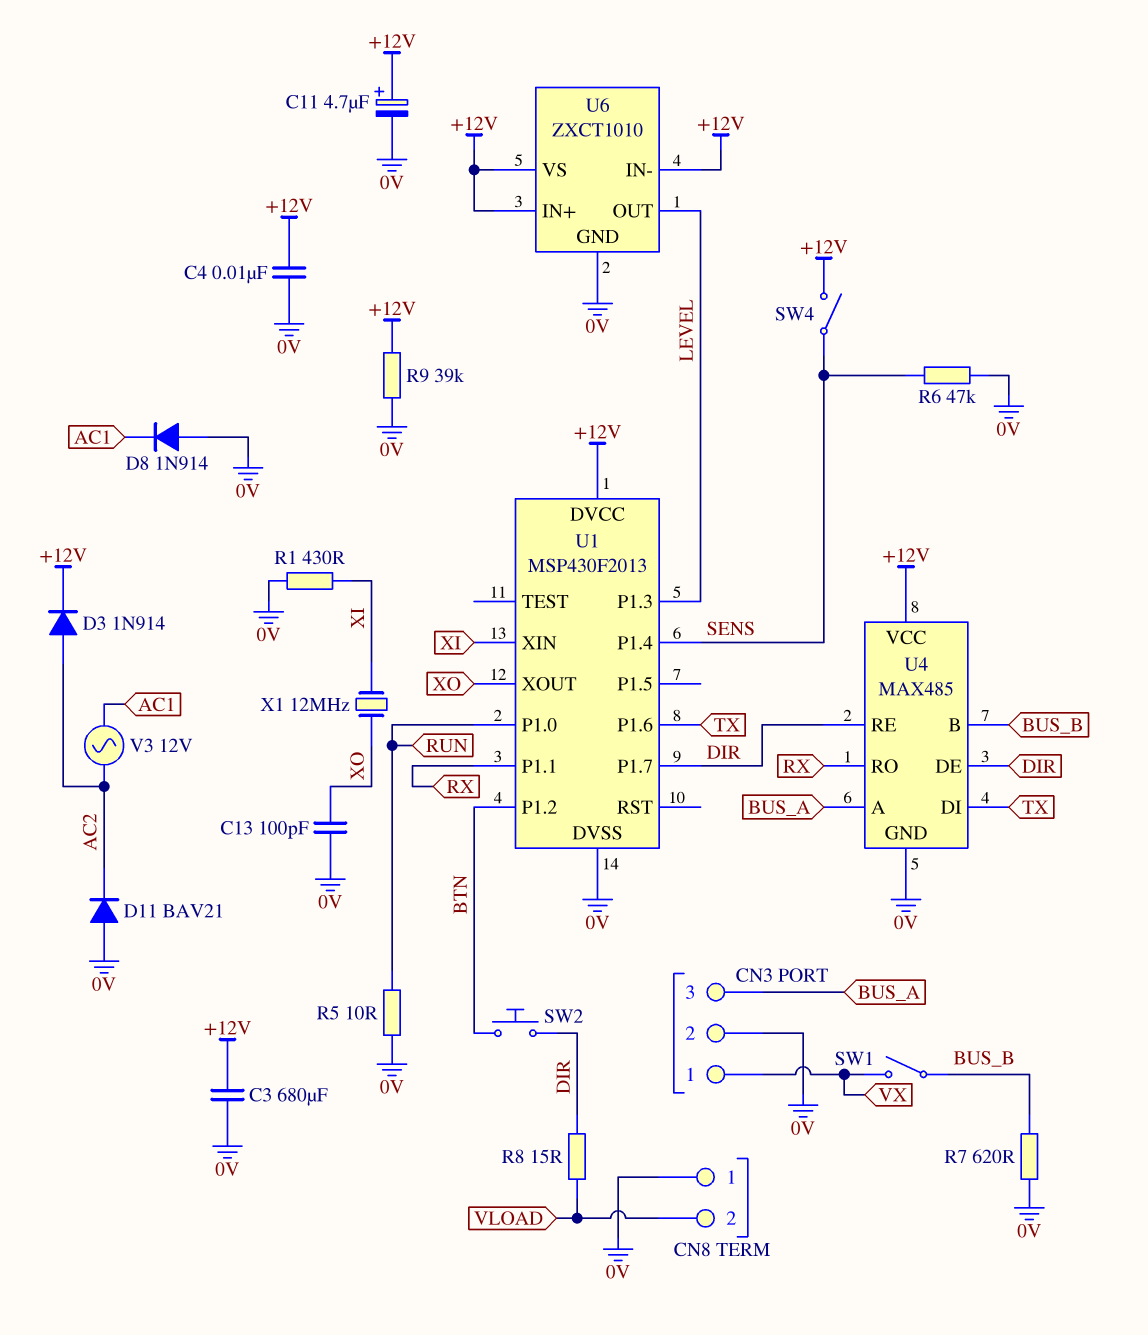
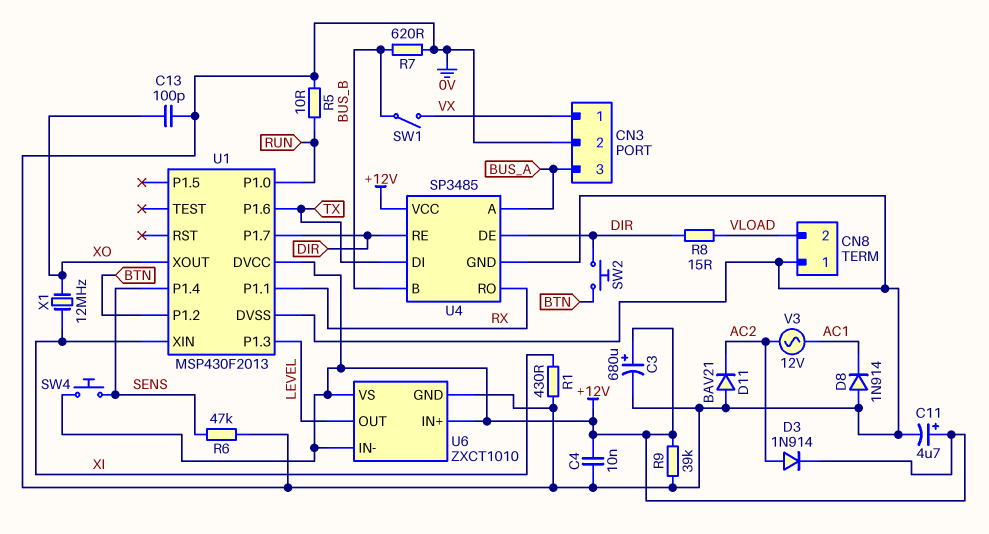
C3: 680uF (+12V, 0V) -> 680uF (plus +12V, minus 0V)
SW4: switch (+12V, SENS) -> button (+12V, SENS)
U4: MAX485 -> SP3485

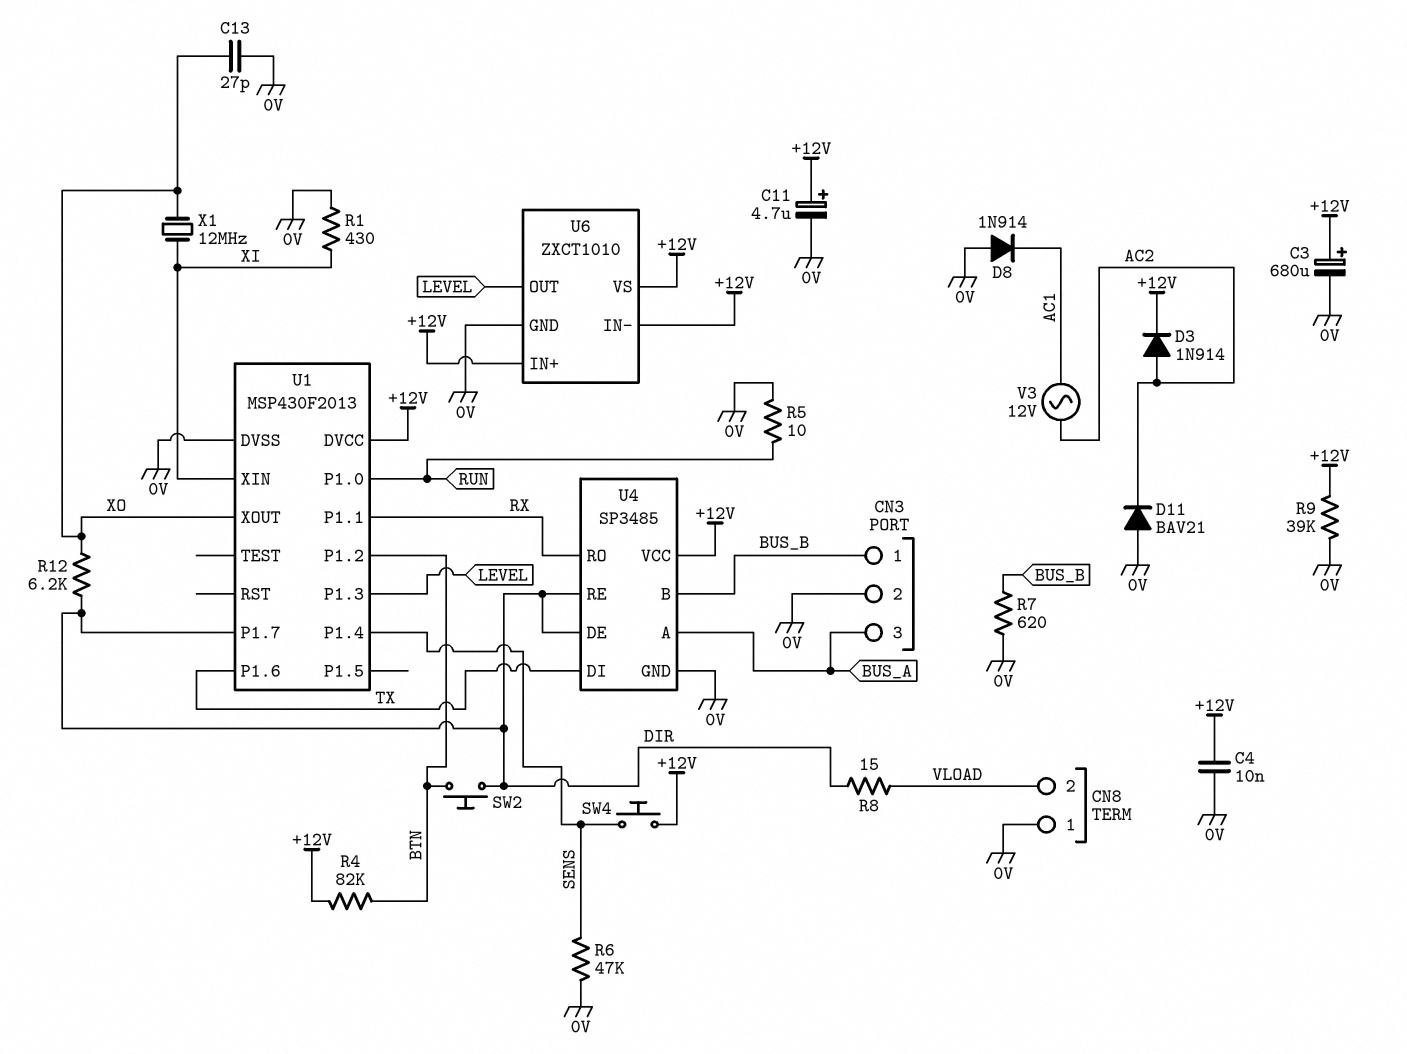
C13: 100pF (0V, XO) -> 27pF (0V, XO)
CN3 pin 1: VX -> BUS_B
R4: none -> 82k (+12V, BTN)
R12: none -> 6.2k (DIR, XO)
SW1: switch (BUS_B, VX) -> none

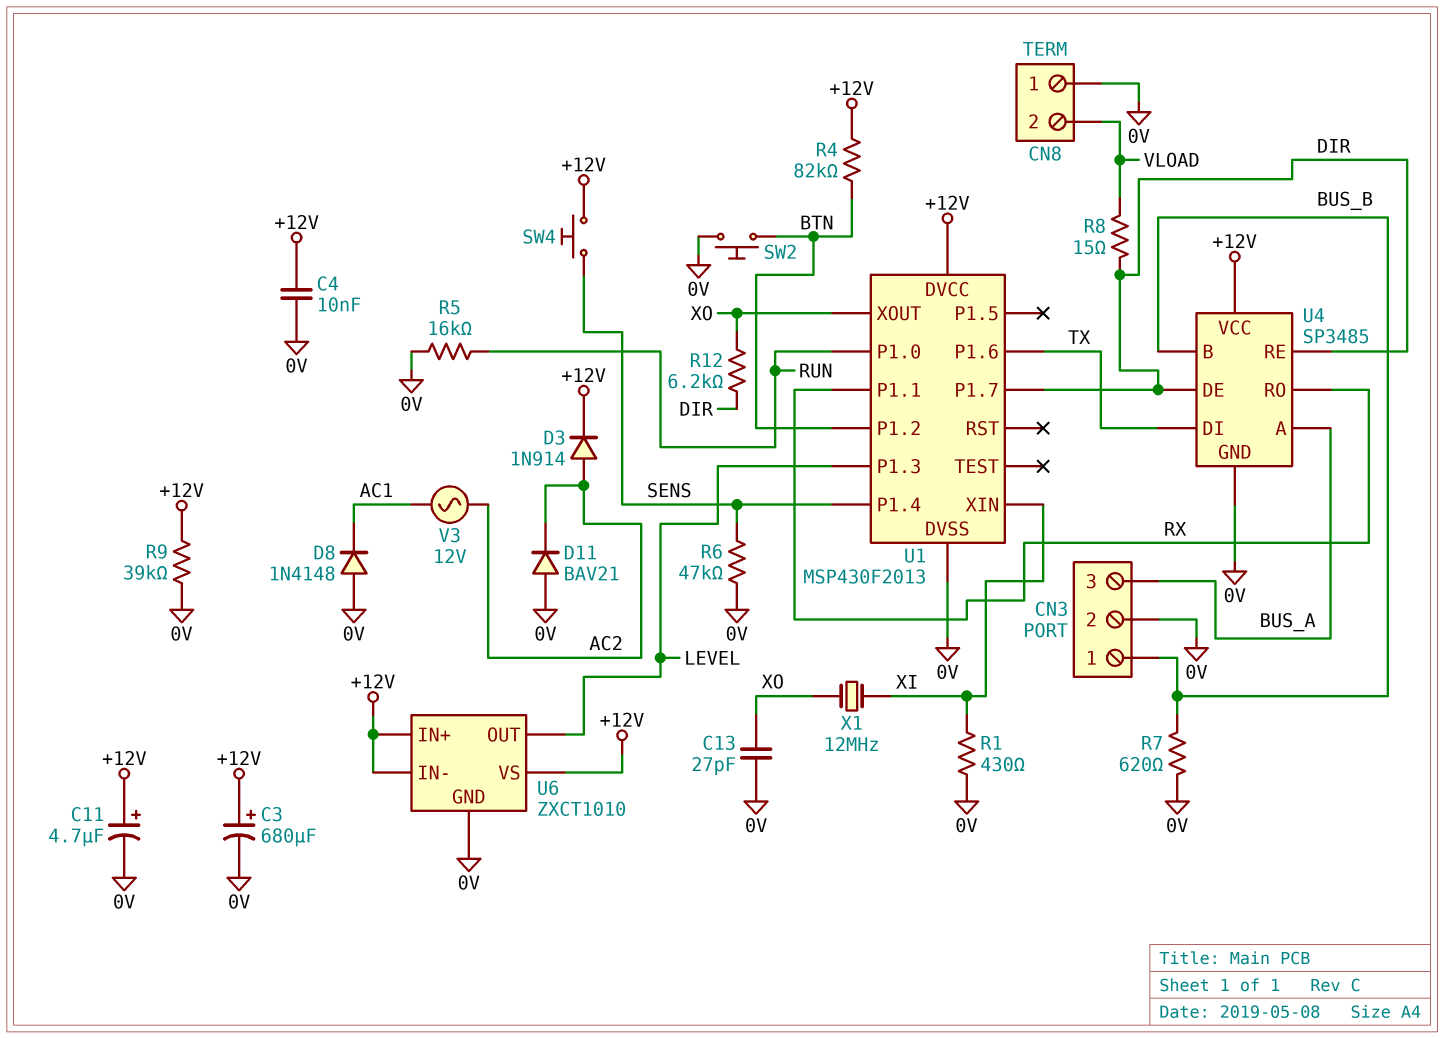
D8: diode 1N914 (A 0V, K AC1) -> diode 1N4148 (A 0V, K AC1)
R5: 10 (0V, RUN) -> 16k (0V, RUN)
SW2: button (BTN, DIR) -> button (0V, BTN)

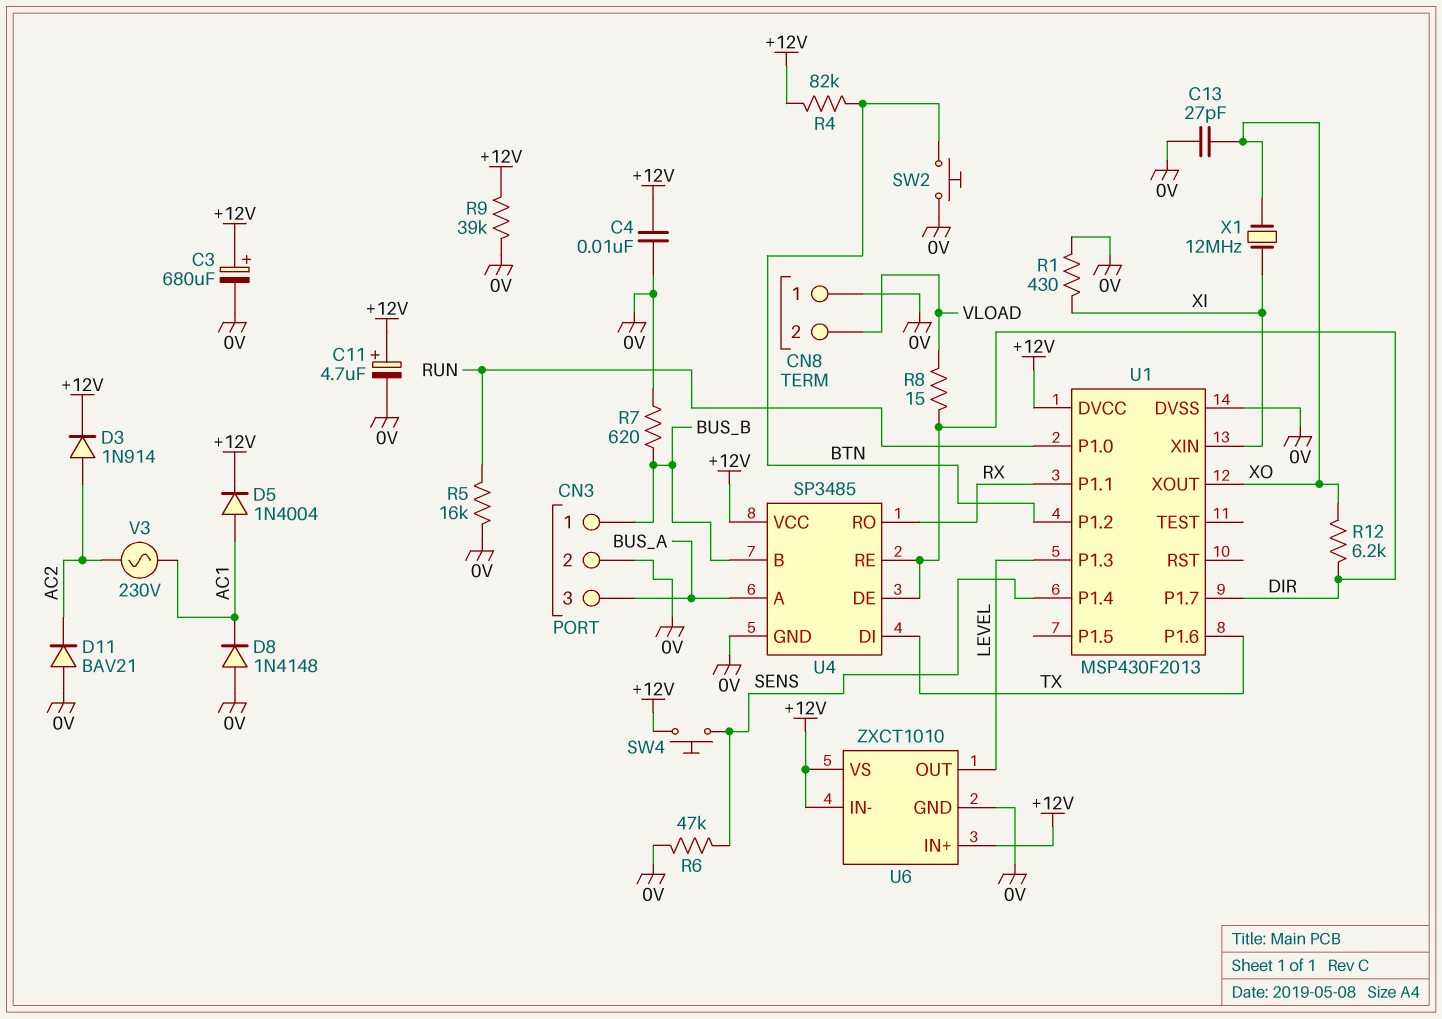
D5: none -> diode 1N4004 (A AC1, K +12V)
V3: AC 12V (AC1, AC2) -> AC 230V (AC1, AC2)

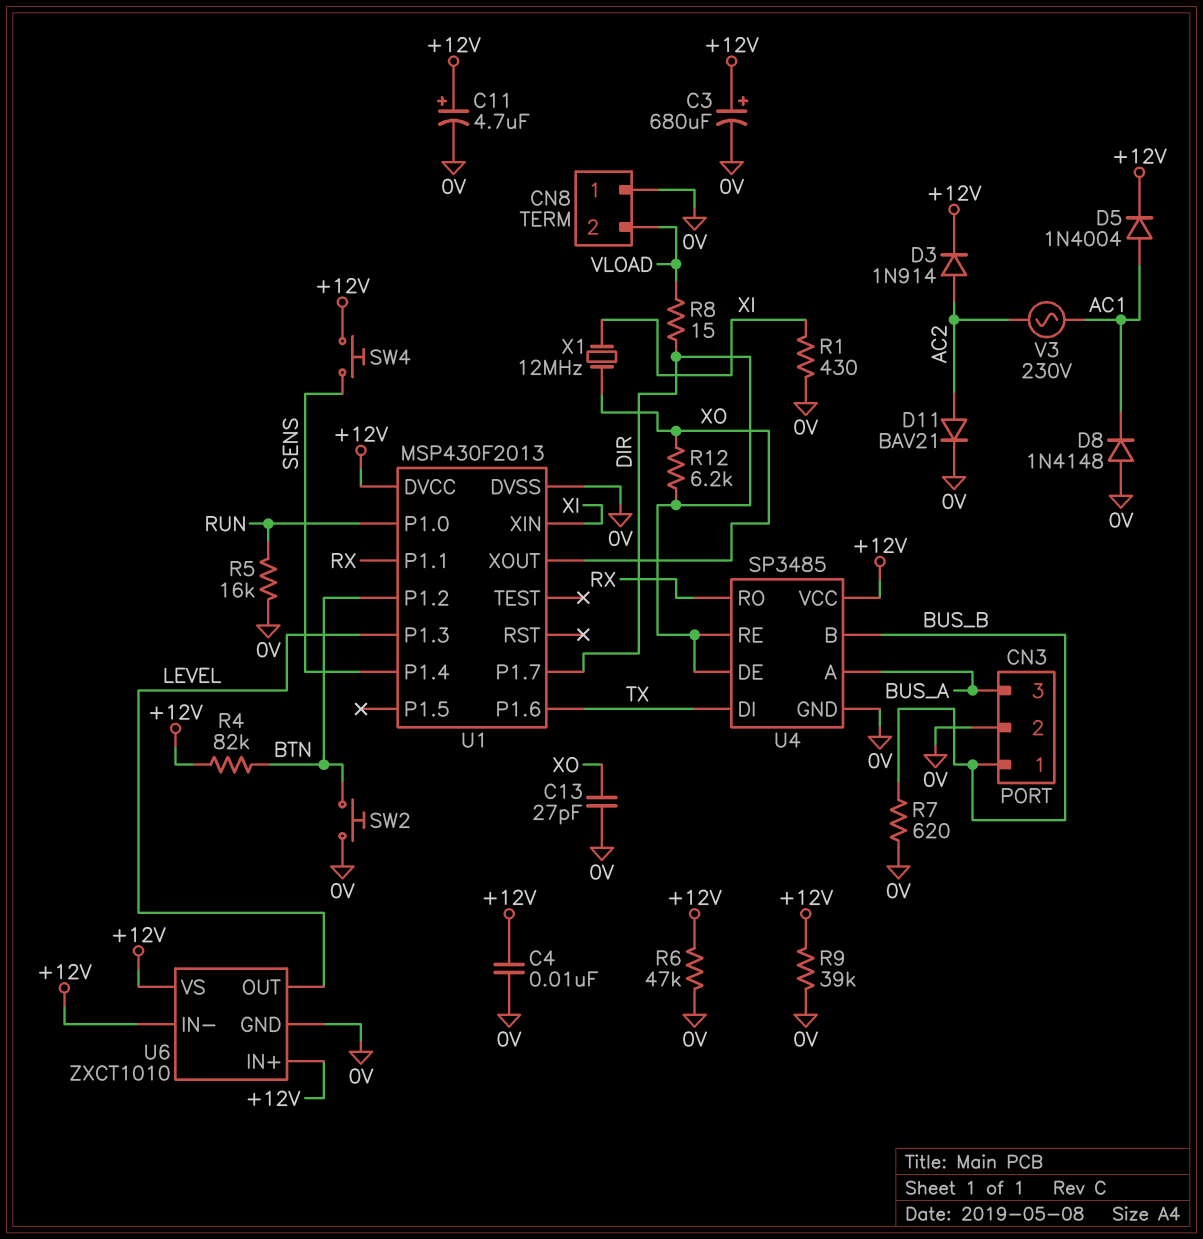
D11: diode BAV21 (A 0V, K AC2) -> diode BAV21 (A AC2, K 0V)
R6: 47k (0V, SENS) -> 47k (+12V, 0V)

